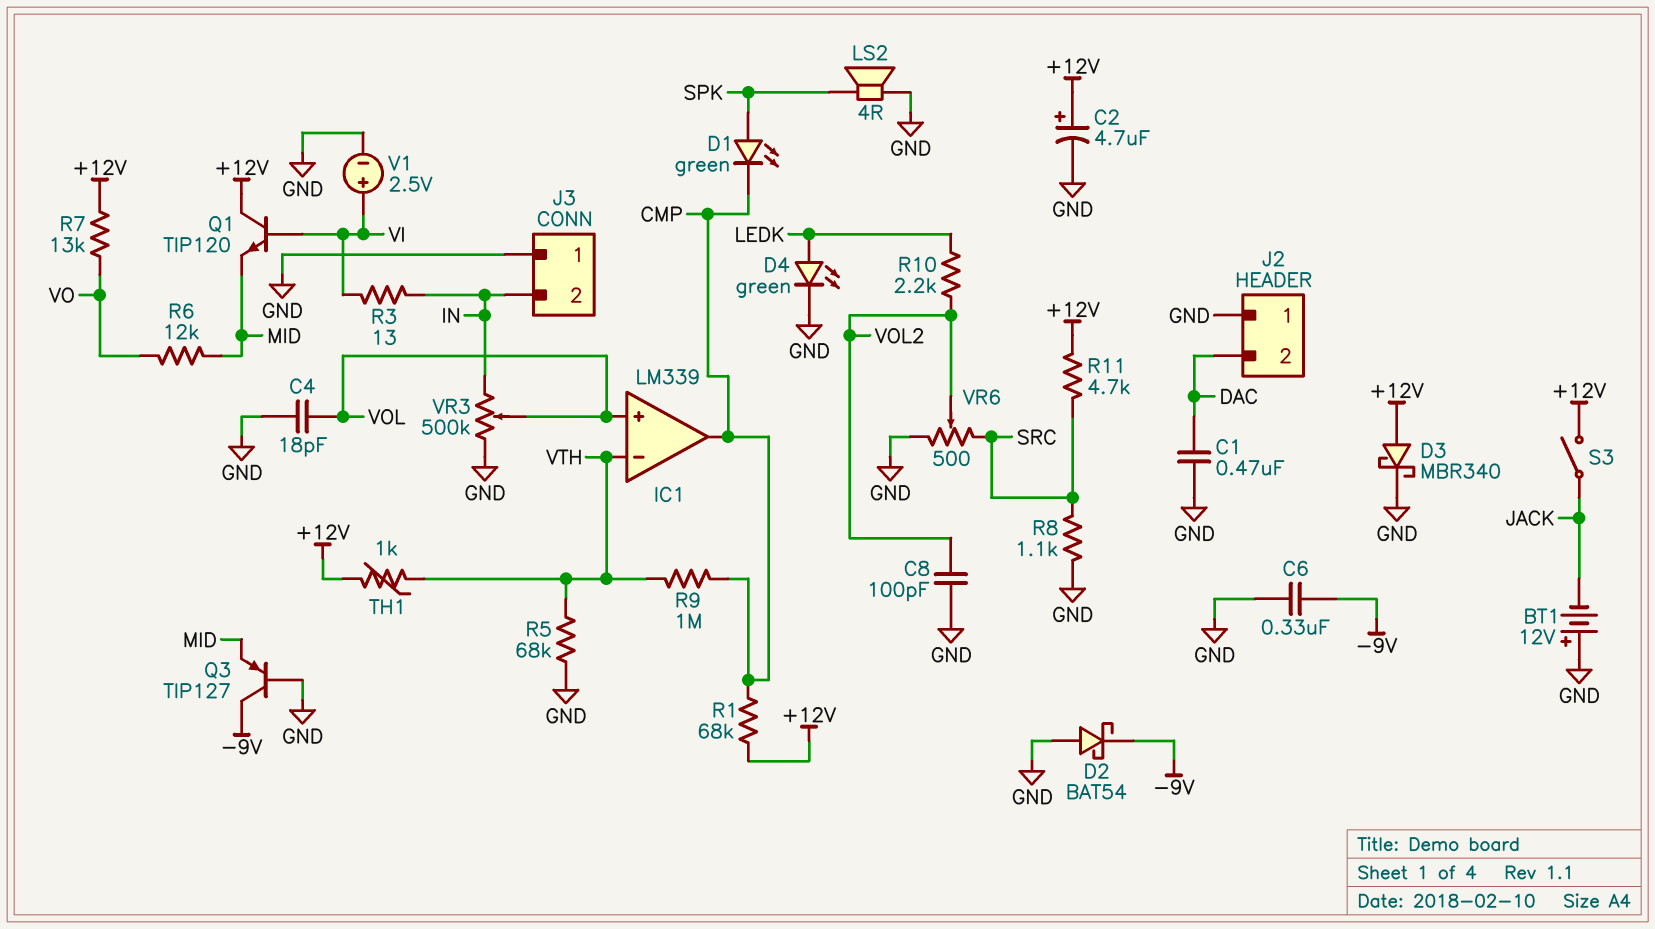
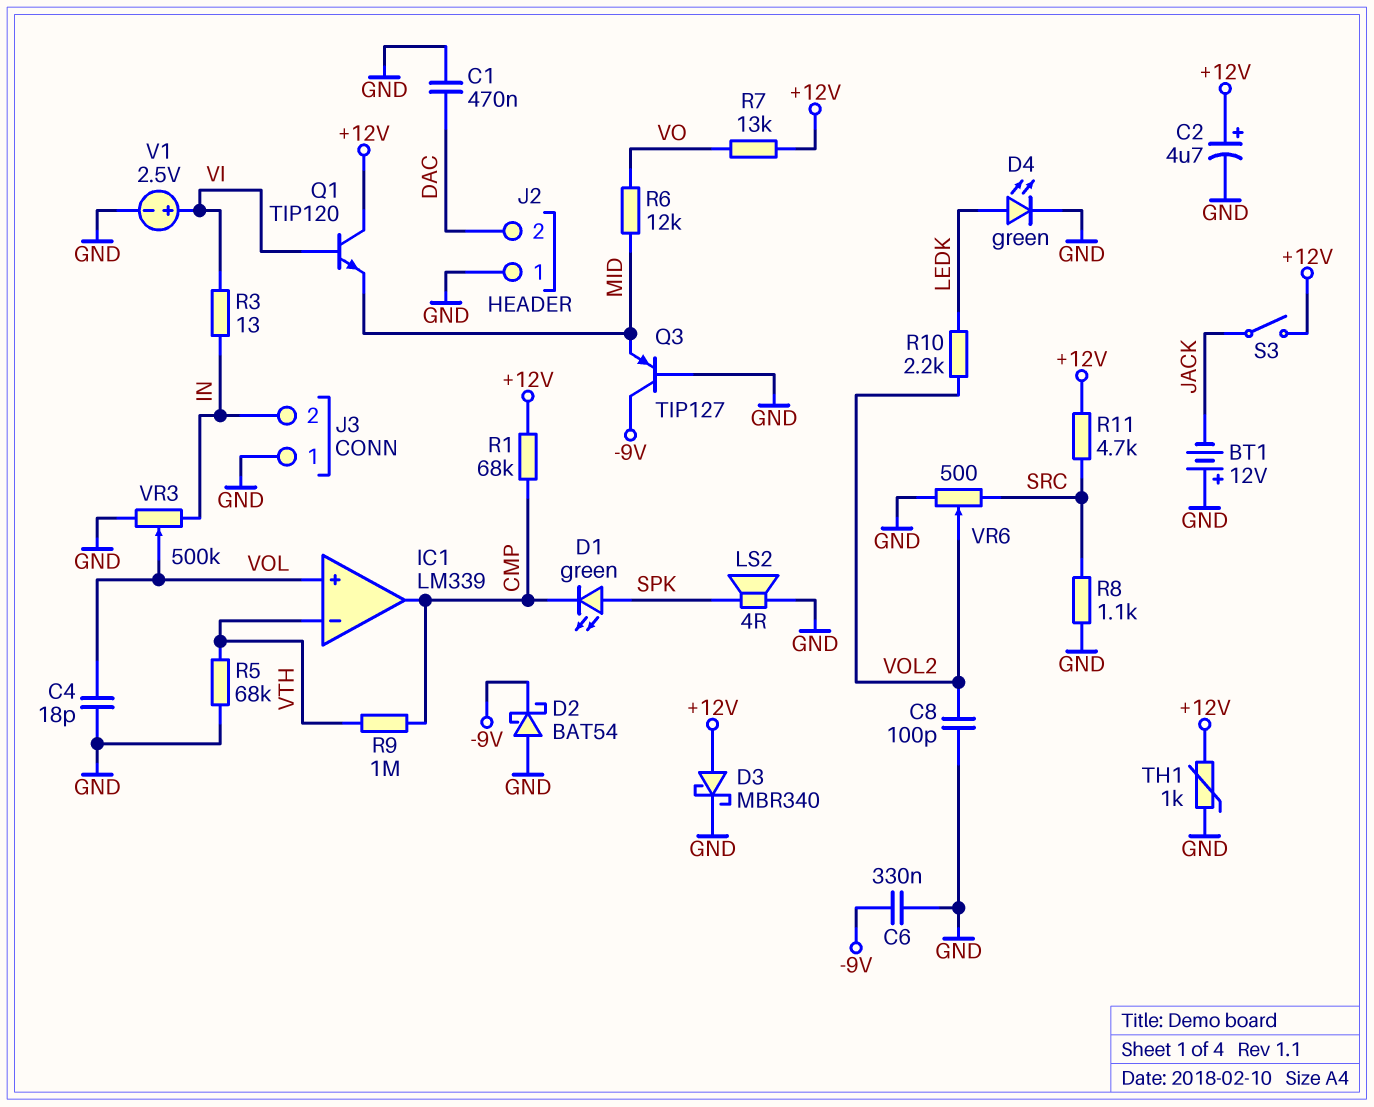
TH1: 1k (+12V, VTH) -> 1k (+12V, GND)

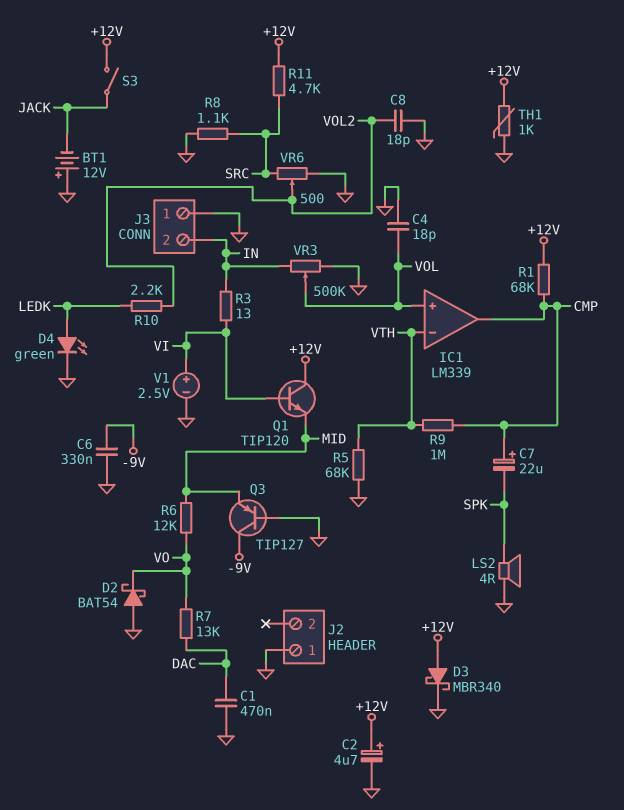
C7: none -> 22uF (plus CMP, minus SPK)
C8: 100pF (GND, VOL2) -> 18pF (GND, VOL2)
D1: LED green (A SPK, K CMP) -> none
D2: schottky BAT54 (A GND, K -9V) -> schottky BAT54 (A GND, K VO)
J2 pin 2: DAC -> none
R7: 13k (+12V, VO) -> 13k (DAC, VO)

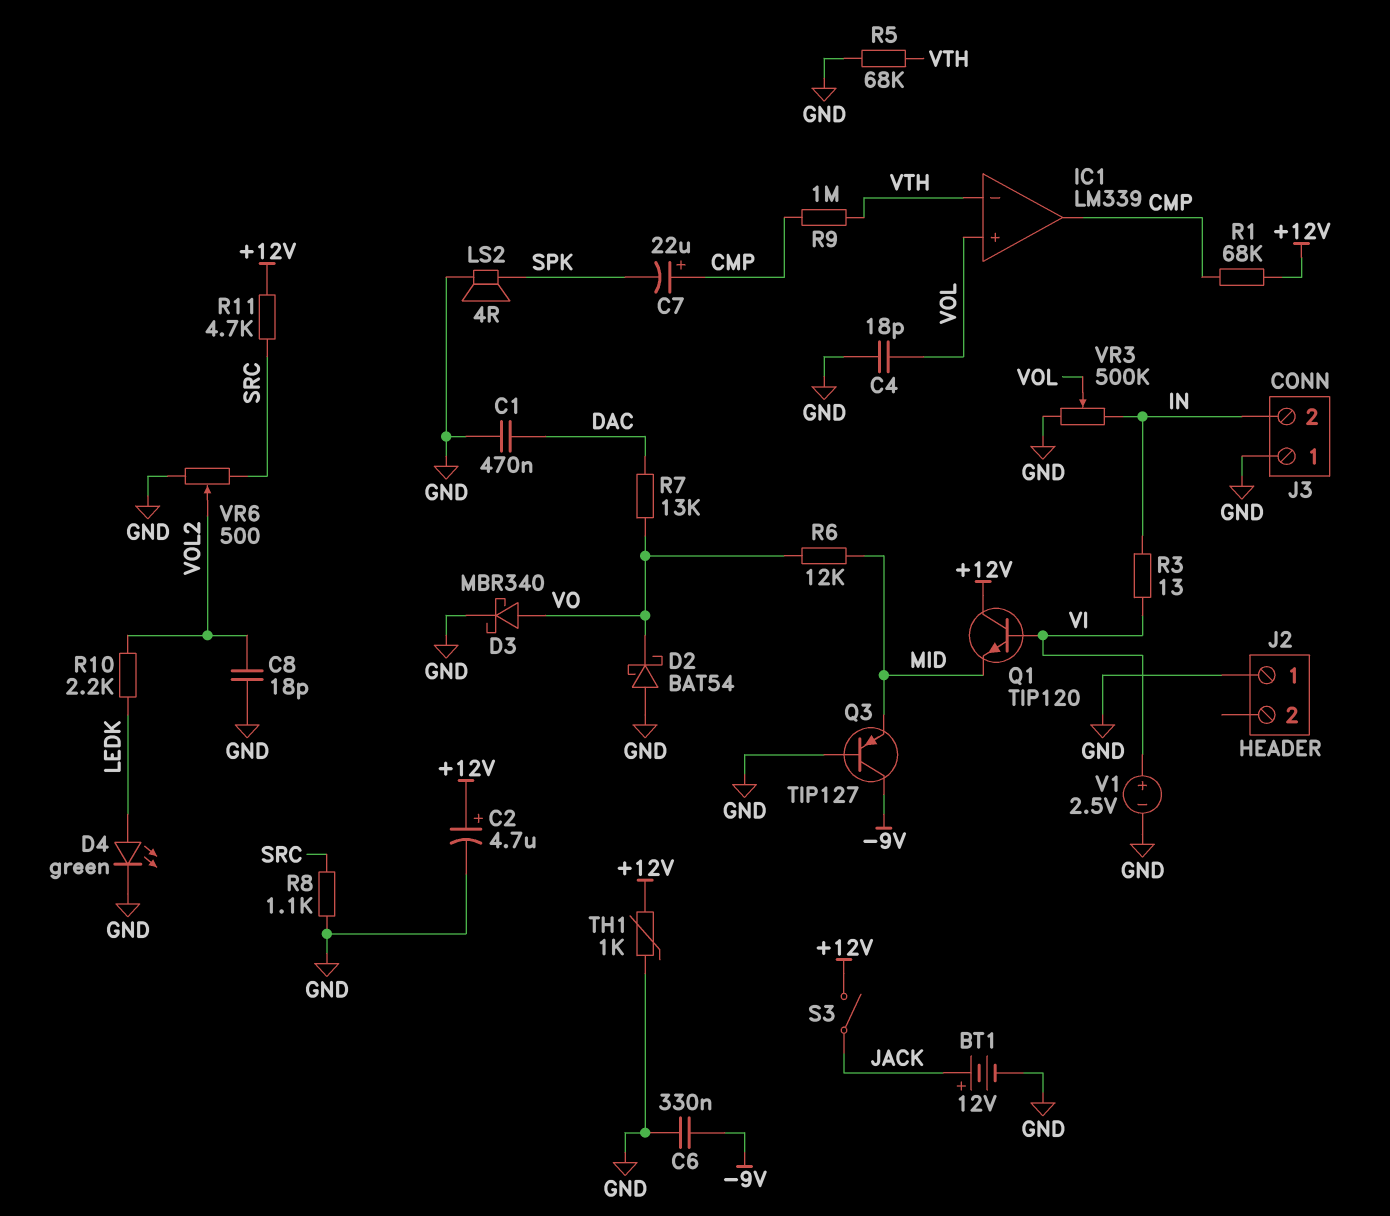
BT1: 12V (plus GND, minus JACK) -> 12V (plus JACK, minus GND)
D3: schottky MBR340 (A +12V, K GND) -> schottky MBR340 (A VO, K GND)

